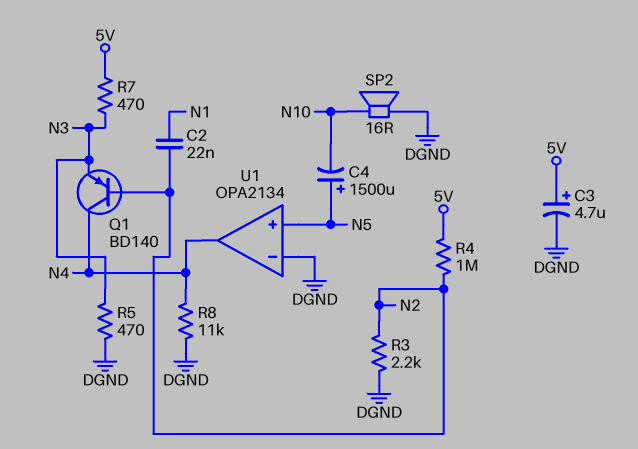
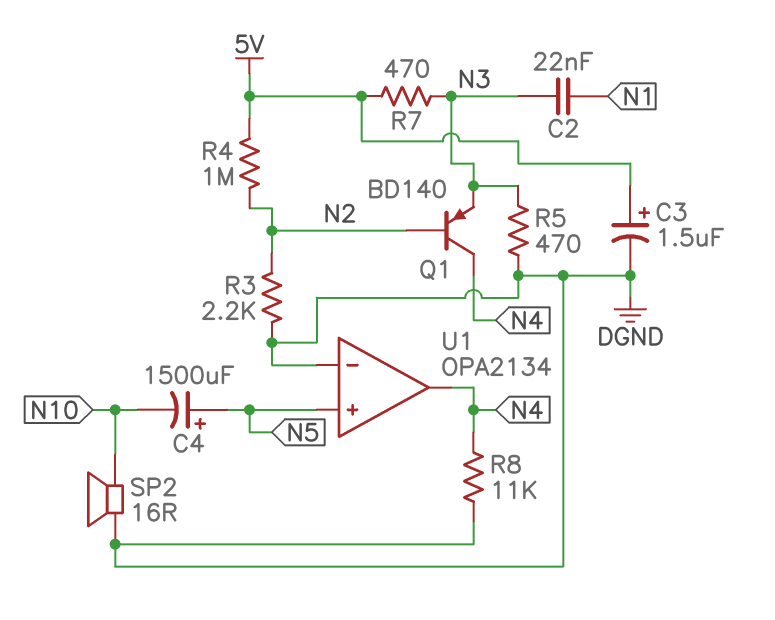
C2: 22nF (N1, N2) -> 22nF (N1, N3)
C3: 4.7uF (plus 5V, minus DGND) -> 1.5uF (plus 5V, minus DGND)

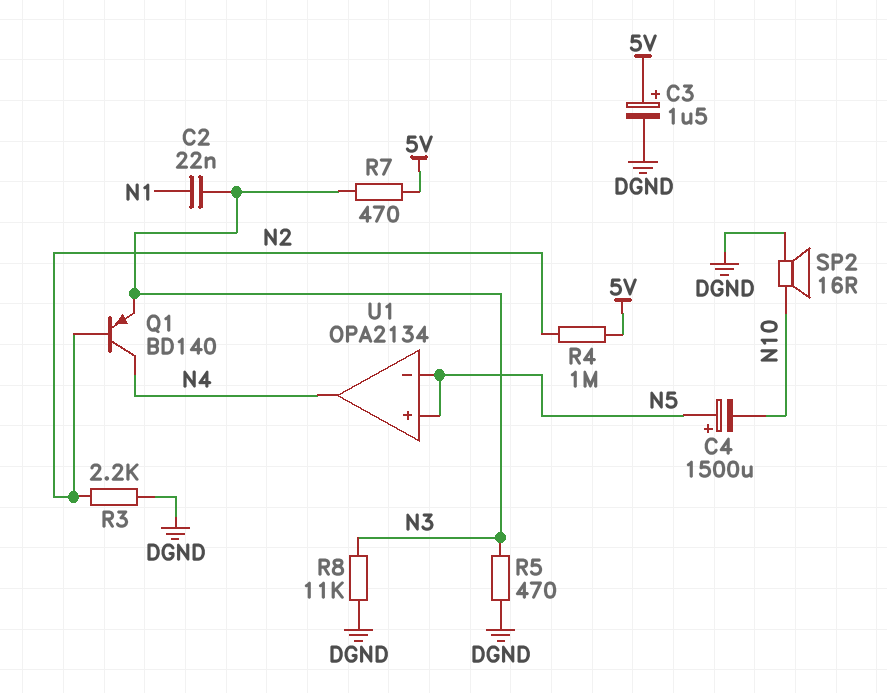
R8: 11k (DGND, N4) -> 11k (DGND, N3)
U1 pin in-: DGND -> N5

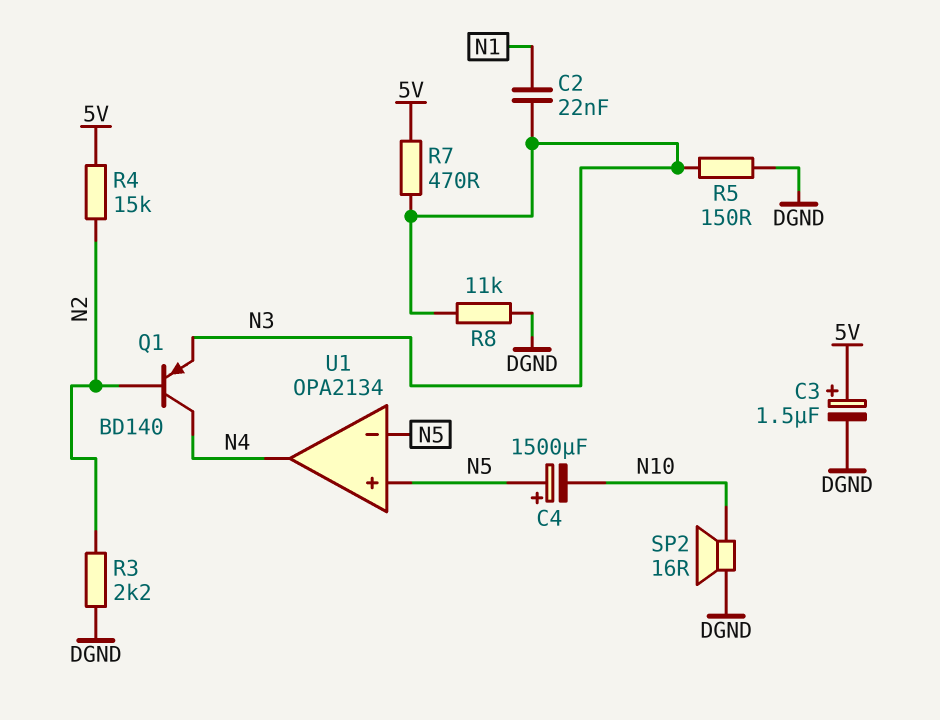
R4: 1M (5V, N2) -> 15k (5V, N2)
R5: 470 (DGND, N3) -> 150 (DGND, N3)

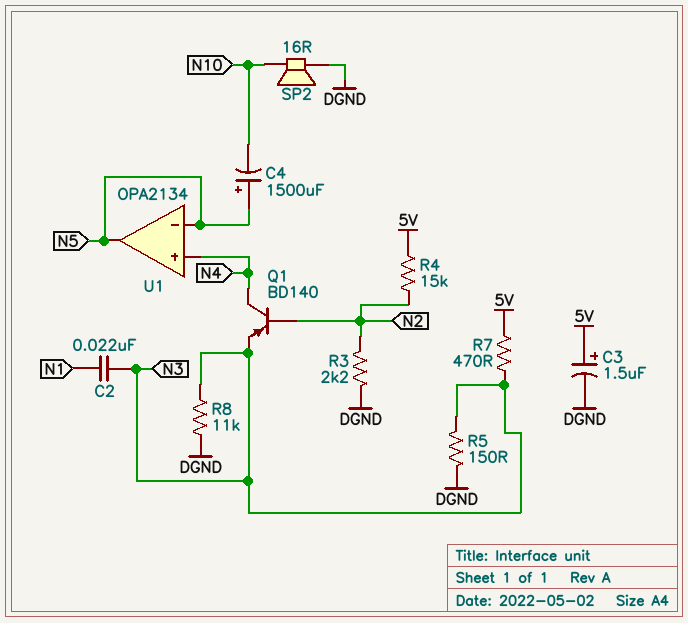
U1 pin in+: N5 -> N4
U1 pin out: N4 -> N5

